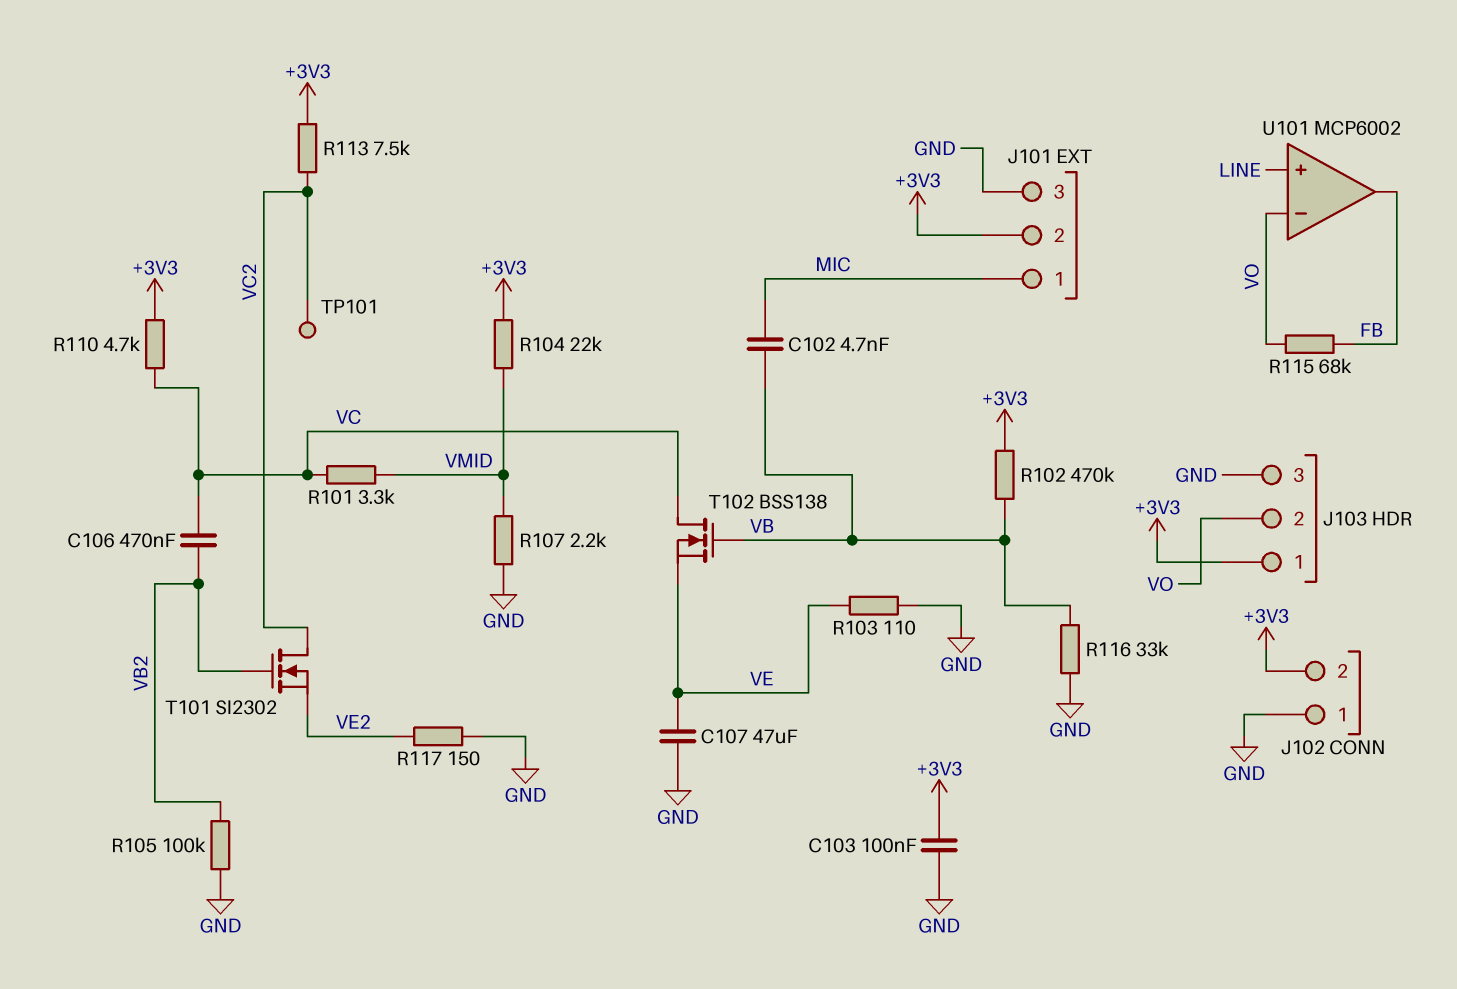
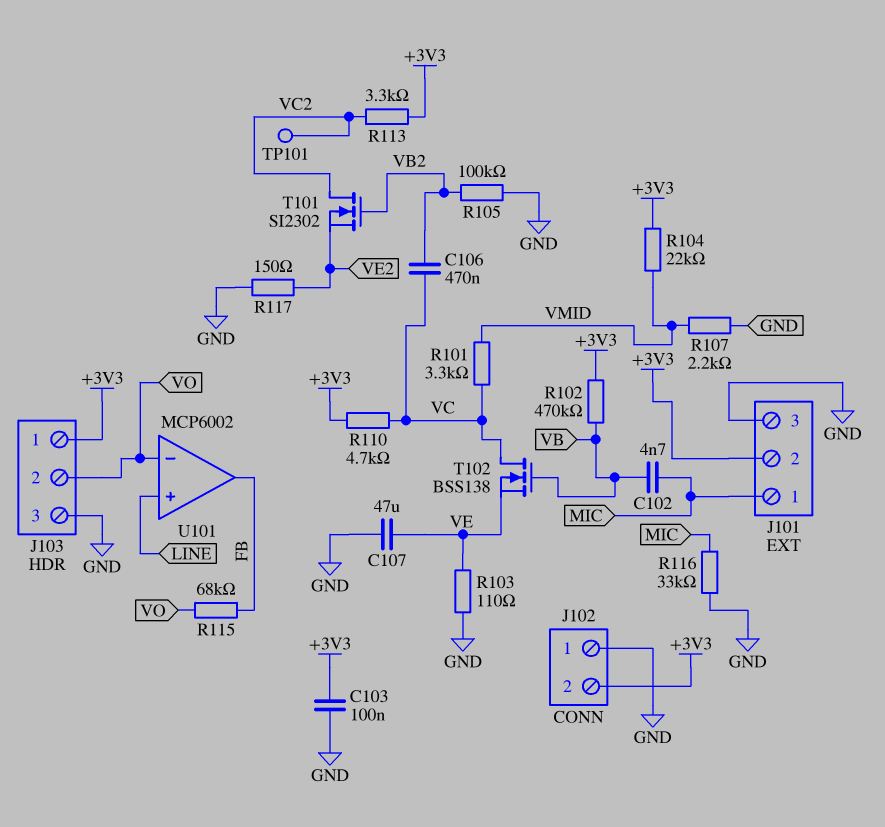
R113: 7.5k (+3V3, VC2) -> 3.3k (+3V3, VC2)
R116: 33k (GND, VB) -> 33k (GND, MIC)

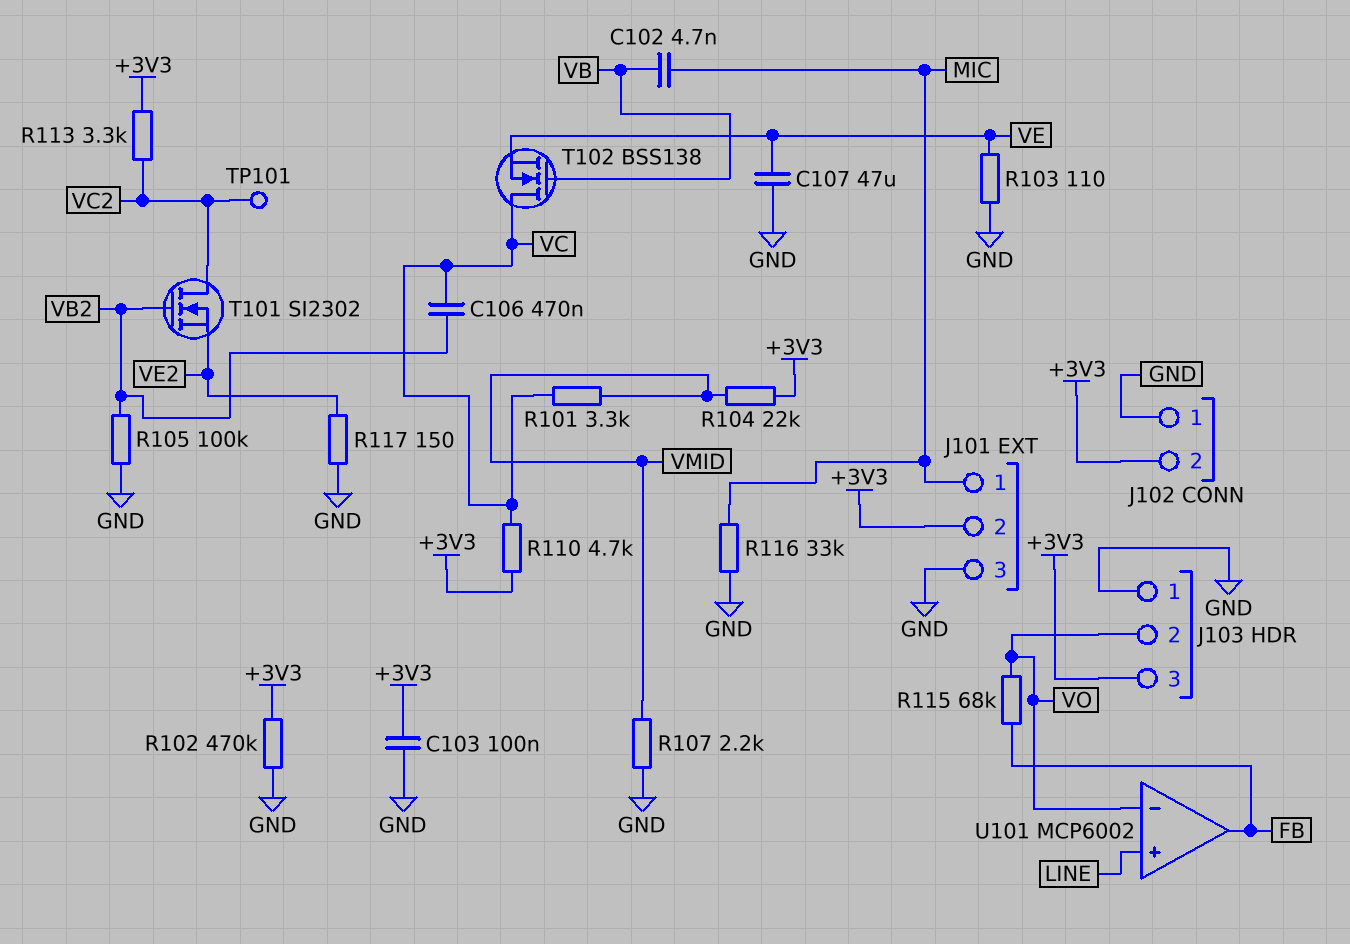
J103 pin 1: +3V3 -> GND
J103 pin 3: GND -> +3V3
R102: 470k (+3V3, VB) -> 470k (+3V3, GND)

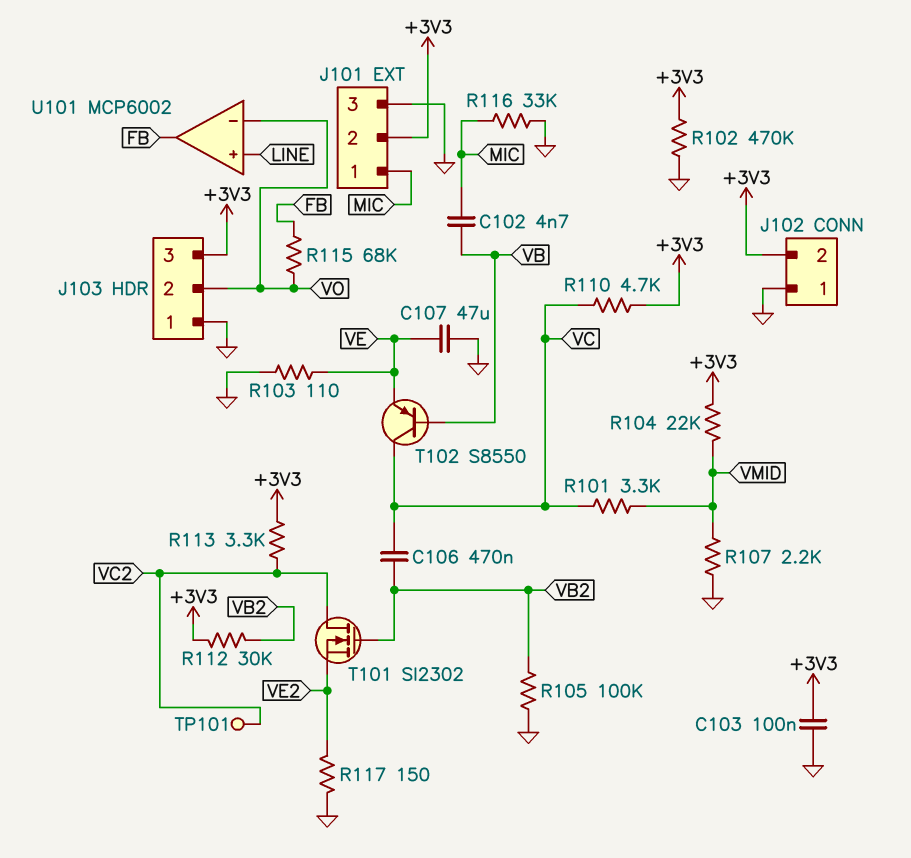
R112: none -> 30k (+3V3, VB2)
T102: NMOS BSS138 (G VB, D VC, S VE) -> PNP S8550 (B VB, C VC, E VE)

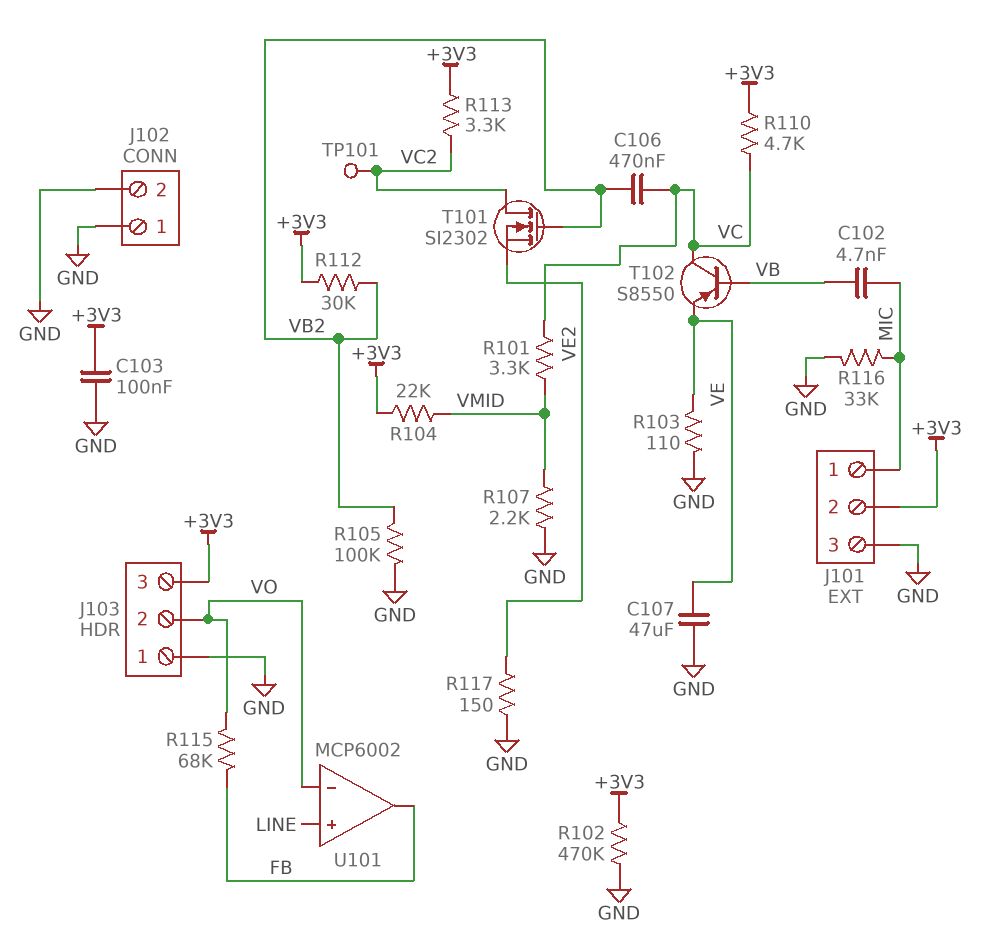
J102 pin 2: +3V3 -> GND

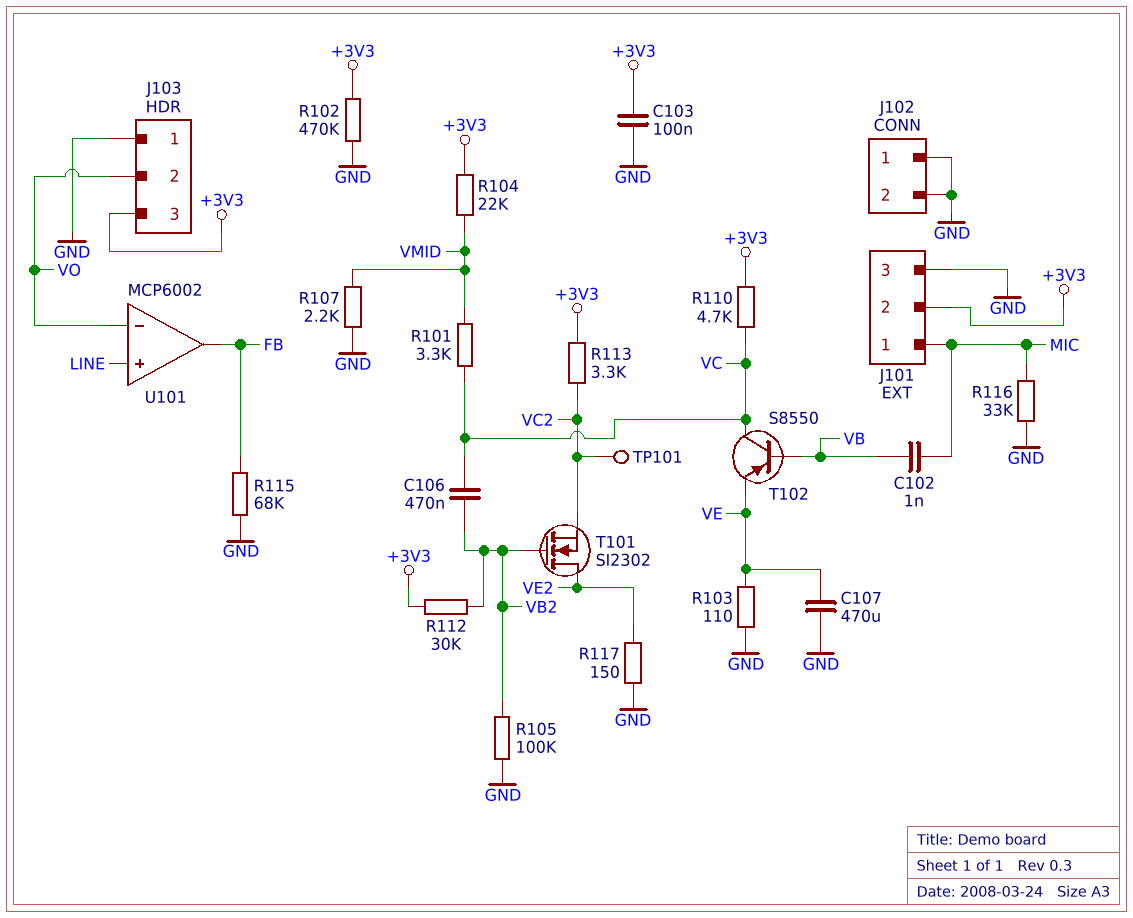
C102: 4.7nF (MIC, VB) -> 1nF (MIC, VB)
C107: 47uF (GND, VE) -> 470uF (GND, VE)
R115: 68k (FB, VO) -> 68k (FB, GND)
T101: NMOS SI2302 (G VB2, D VC2, S VE2) -> NMOS SI2302 (G VB2, D VE2, S VC2)

